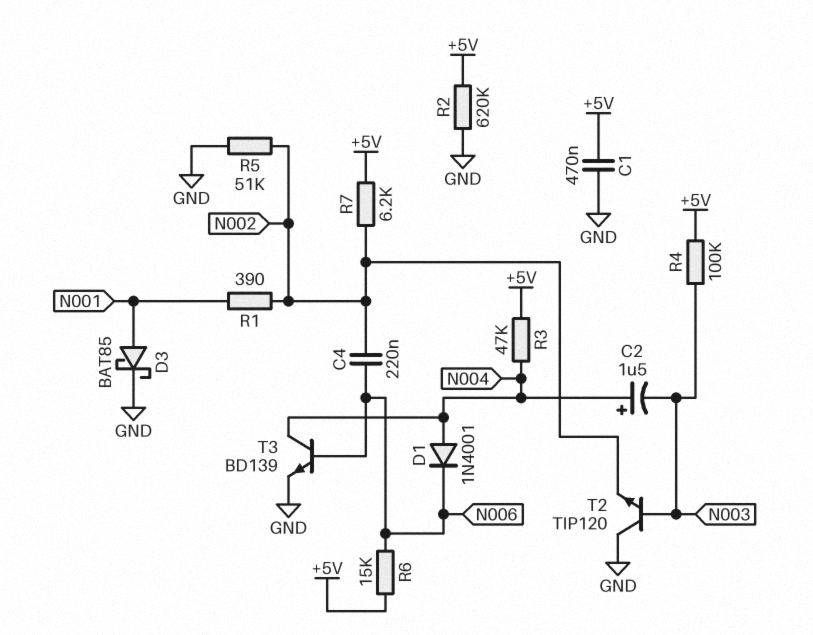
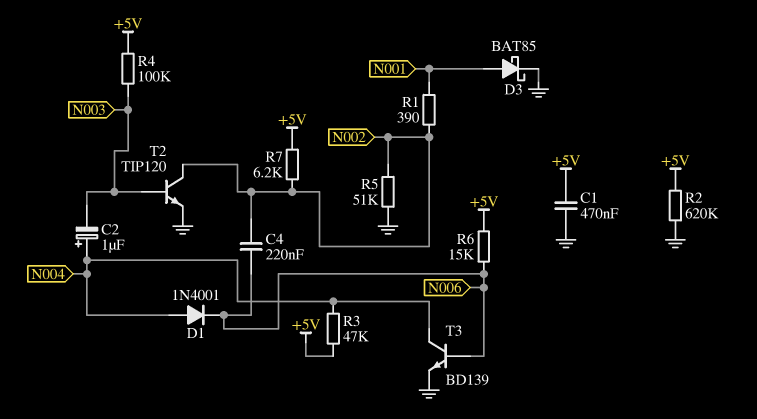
C2: 1.5uF (plus N004, minus N003) -> 1uF (plus N004, minus N003)
T2: NPN TIP120 (B N003, C GND, E N002) -> NPN TIP120 (B N003, C N002, E GND)

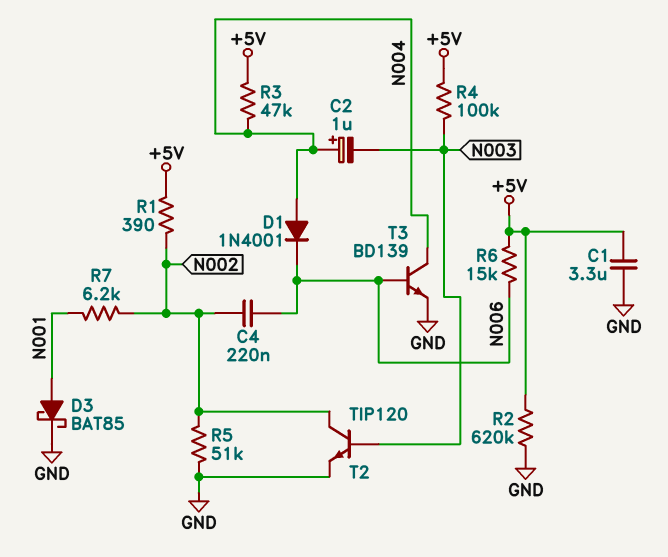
C1: 470nF (+5V, GND) -> 3.3uF (+5V, GND)
R1: 390 (N001, N002) -> 390 (+5V, N002)
R7: 6.2k (+5V, N002) -> 6.2k (N001, N002)

